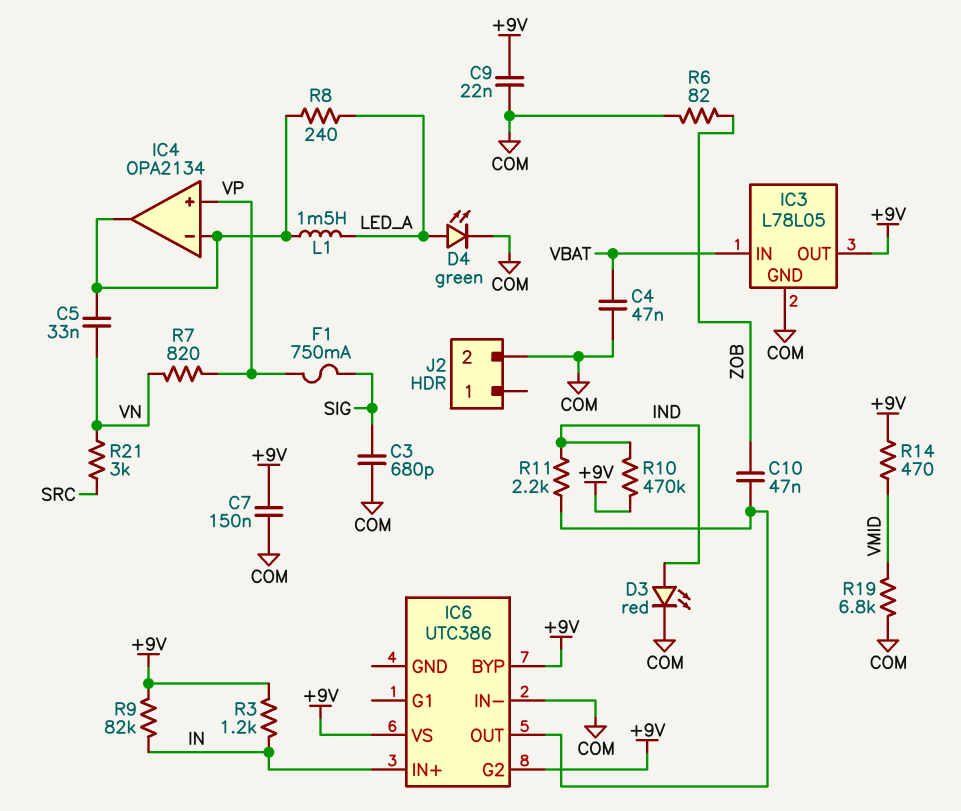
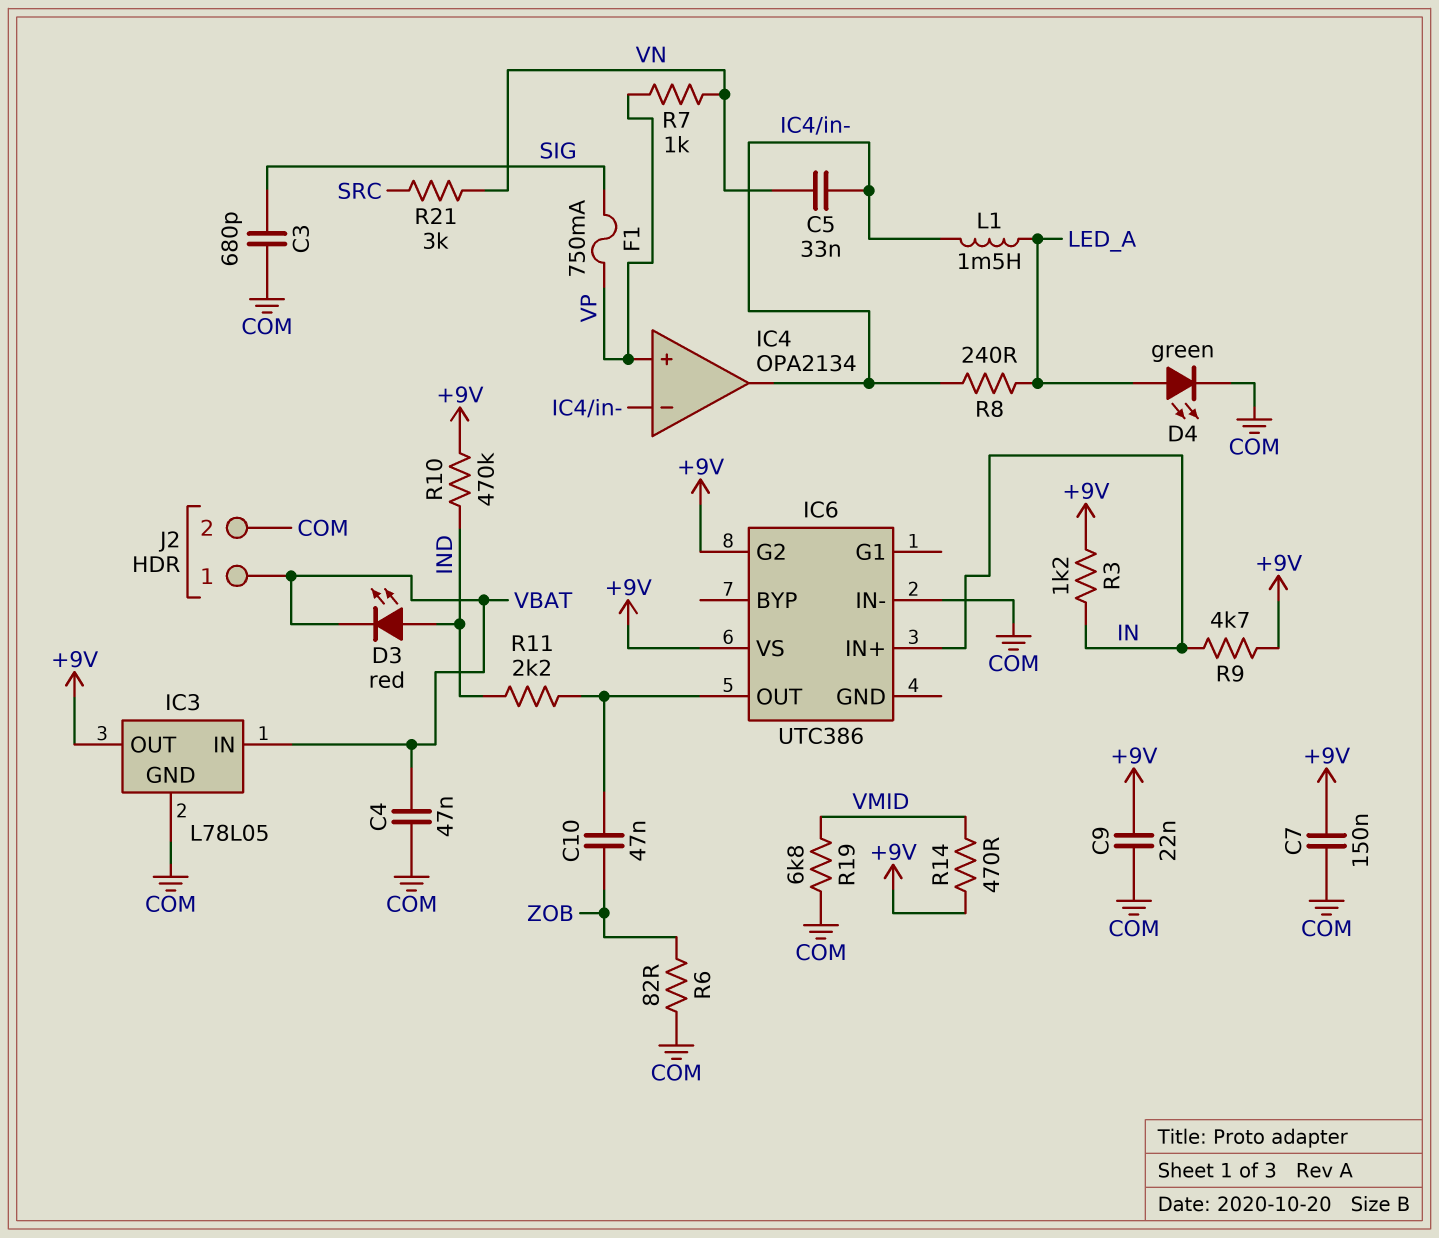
D3: LED red (A IND, K COM) -> LED red (A IND, K VBAT)
IC6 pin BYP: +9V -> none
J2 pin 1: none -> VBAT
R7: 820 (VN, VP) -> 1k (VN, VP)
R9: 82k (+9V, IN) -> 4.7k (+9V, IN)

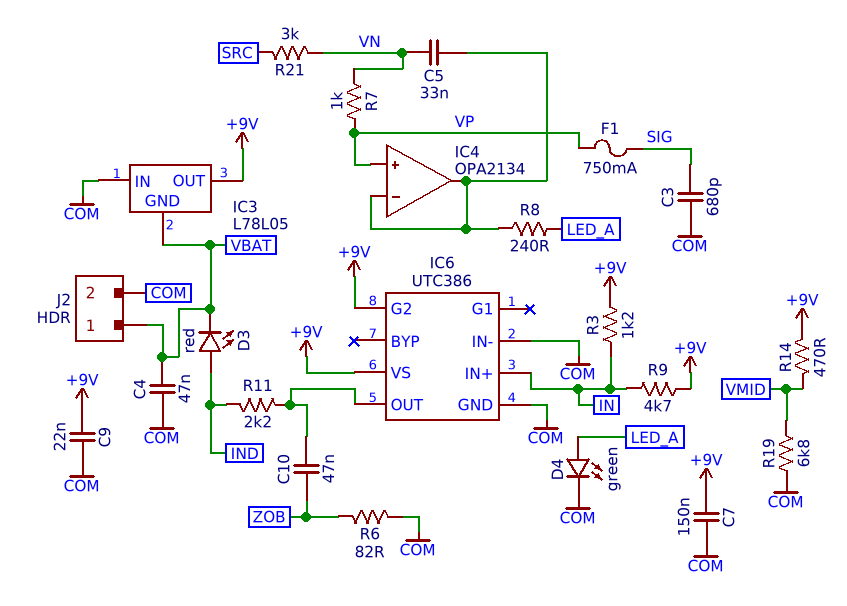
IC3 pin GND: COM -> VBAT
IC3 pin IN: VBAT -> COM
IC6 pin GND: none -> COM
L1: 1.5mH (IC4/in-, LED_A) -> none
R10: 470k (+9V, IND) -> none

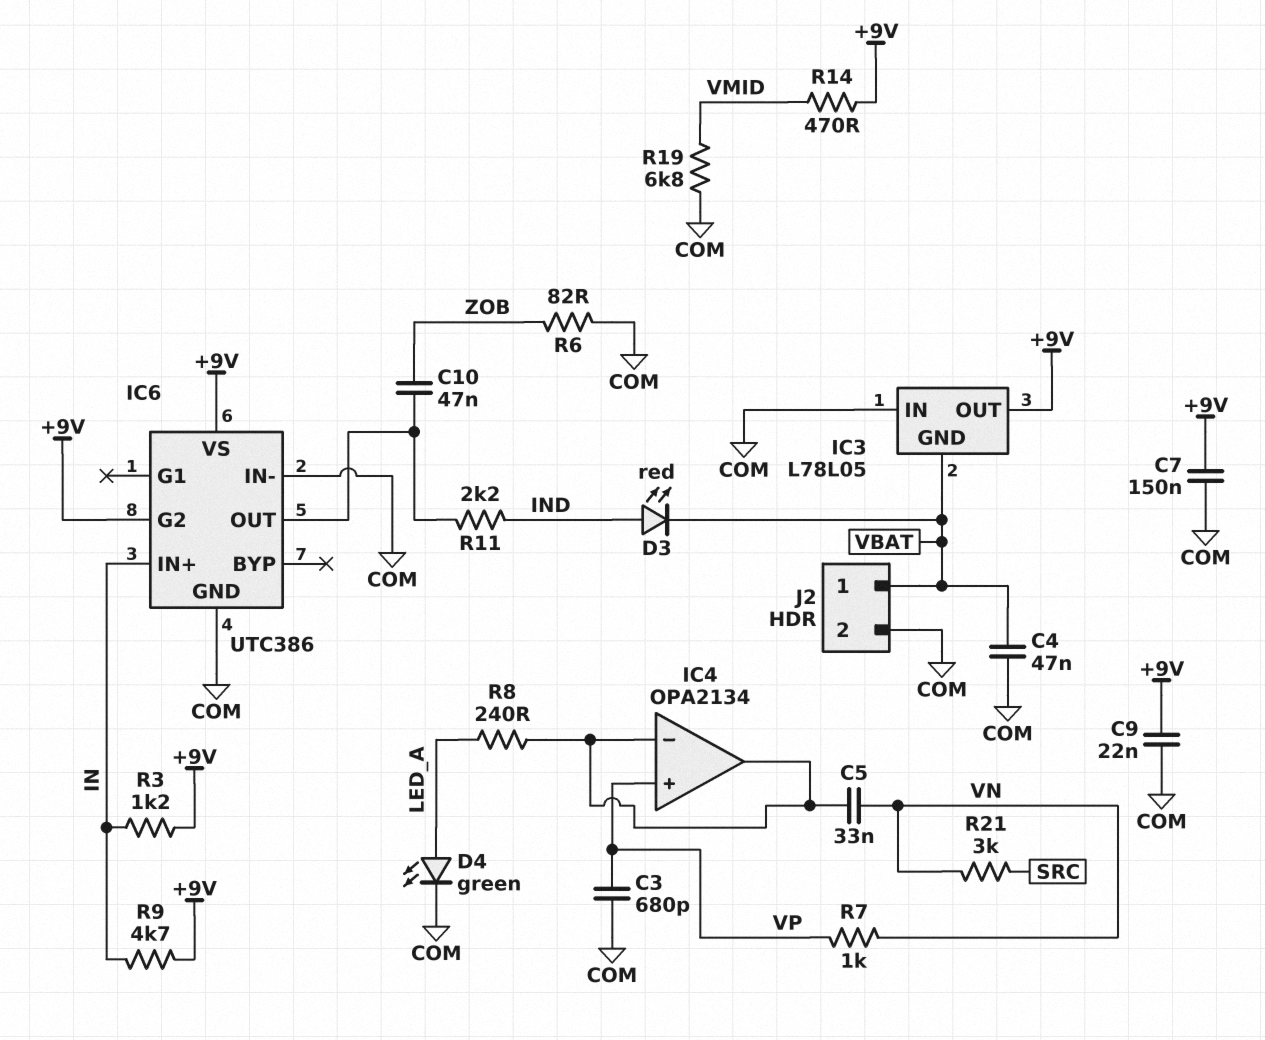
C3: 680pF (COM, SIG) -> 680pF (COM, VP)
F1: 750mA (SIG, VP) -> none

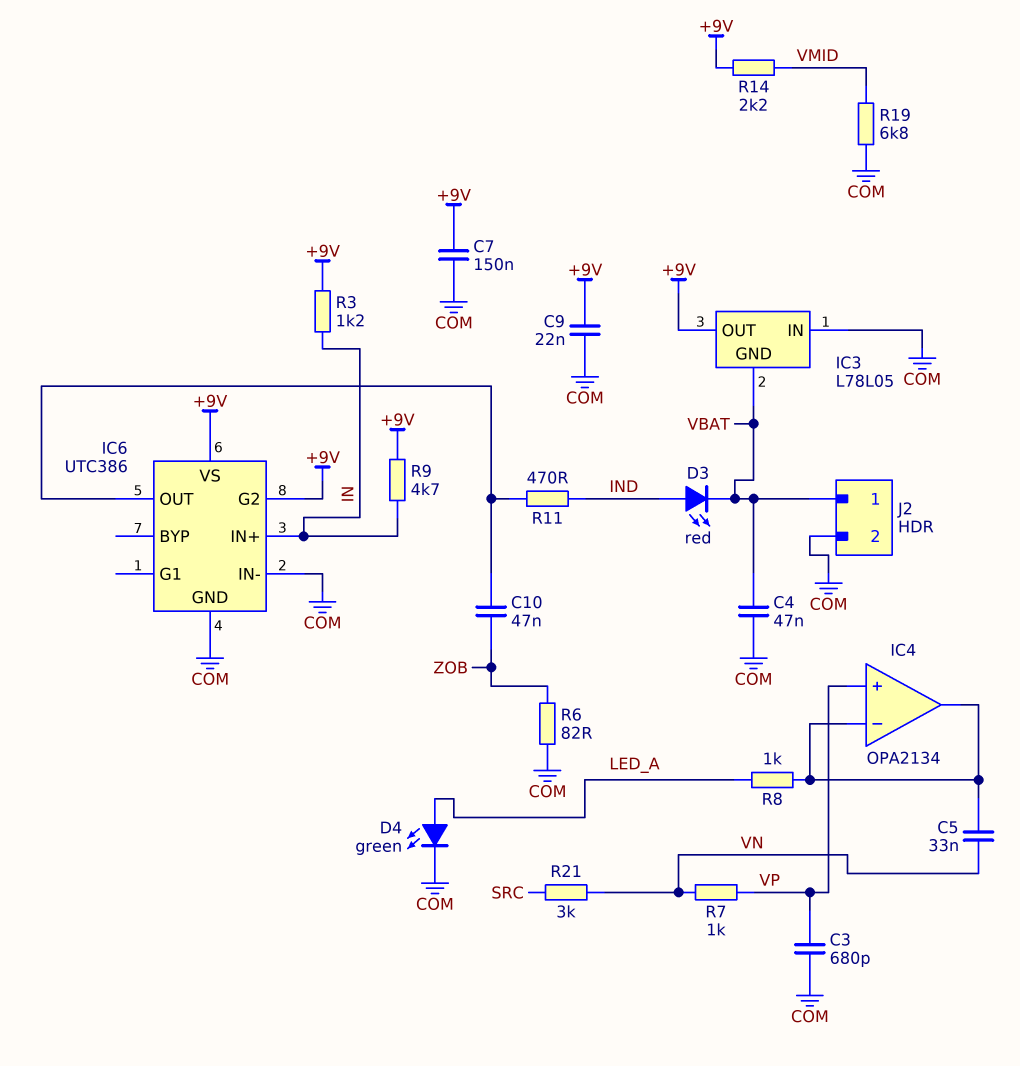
R8: 240 (IC4/in-, LED_A) -> 1k (IC4/in-, LED_A)
R11: 2.2k (IC6/OUT, IND) -> 470 (IC6/OUT, IND)
R14: 470 (+9V, VMID) -> 2.2k (+9V, VMID)

